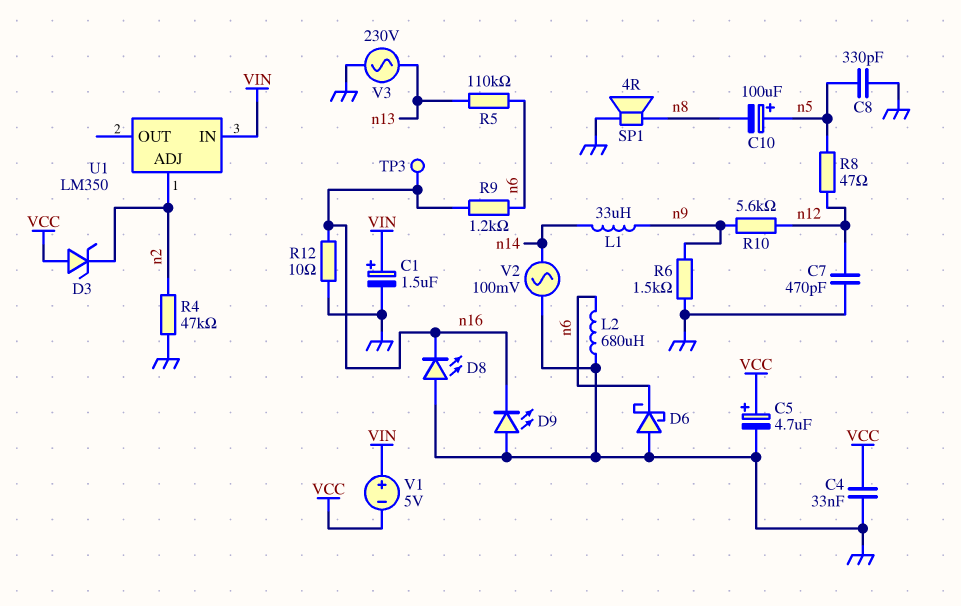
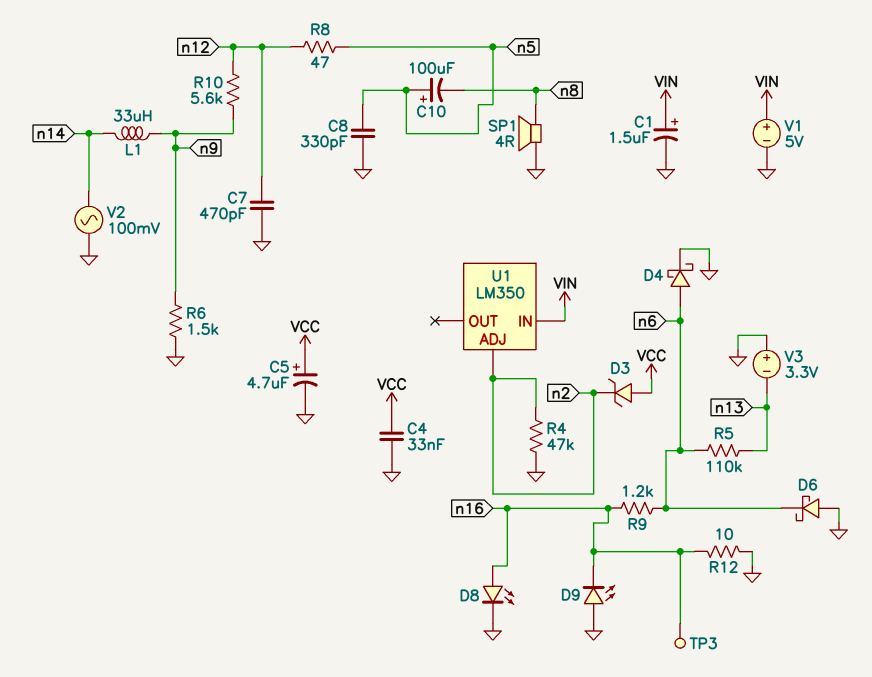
D4: none -> schottky (A n6, K GND)
D8: LED (A GND, K n16) -> LED (A n16, K GND)
L2: 680uH (GND, n6) -> none
V1: 5V (plus VIN, minus VCC) -> 5V (plus VIN, minus GND)
V3: AC 230V (GND, n13) -> 3.3V (plus GND, minus n13)

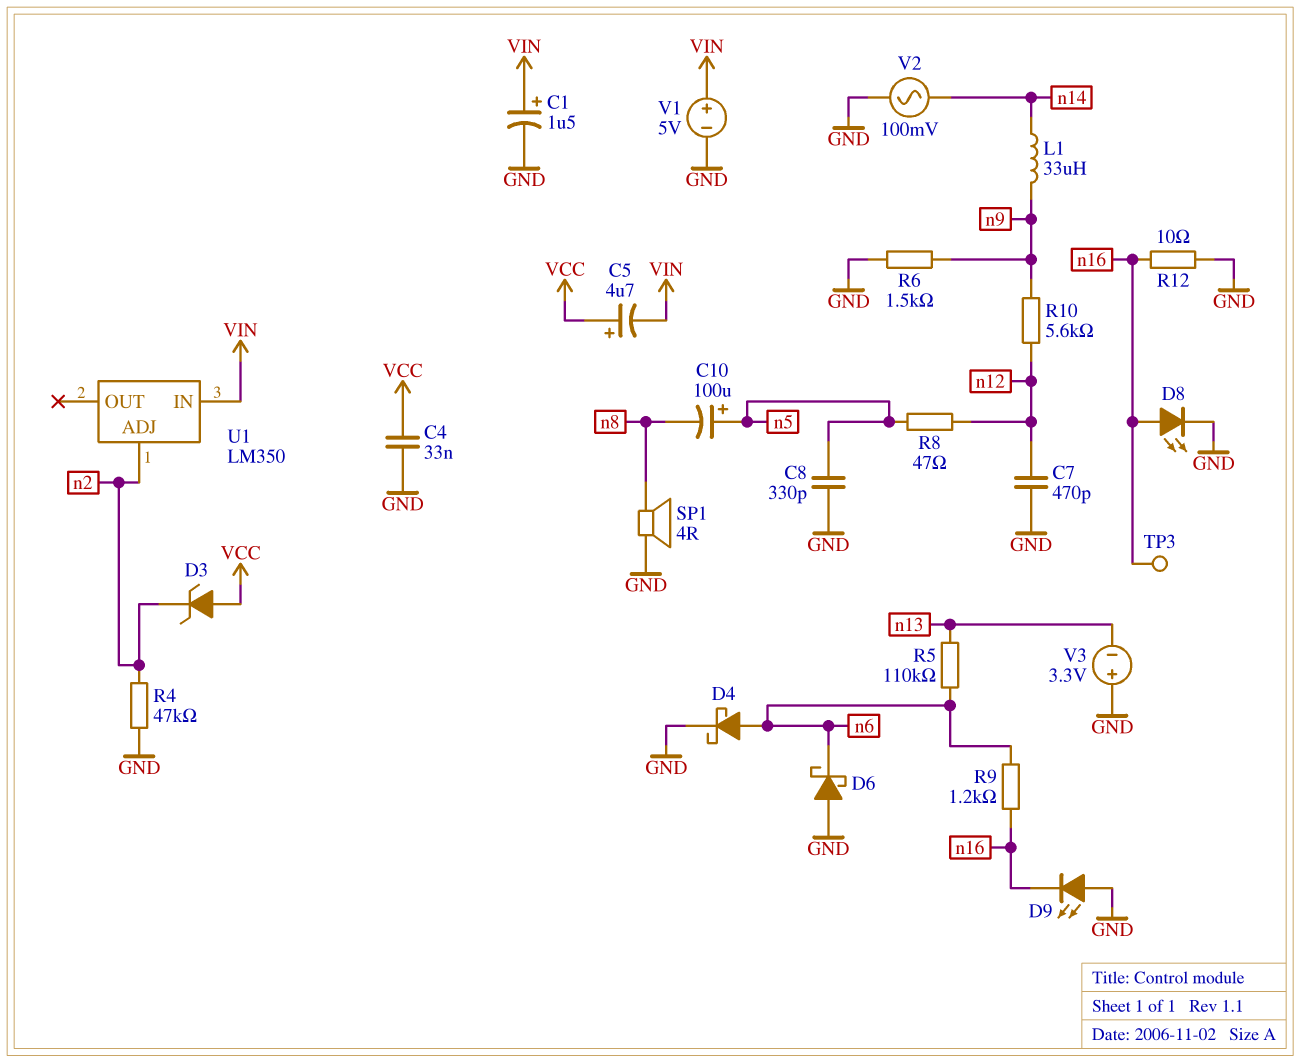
C5: 4.7uF (plus VCC, minus GND) -> 4.7uF (plus VCC, minus VIN)

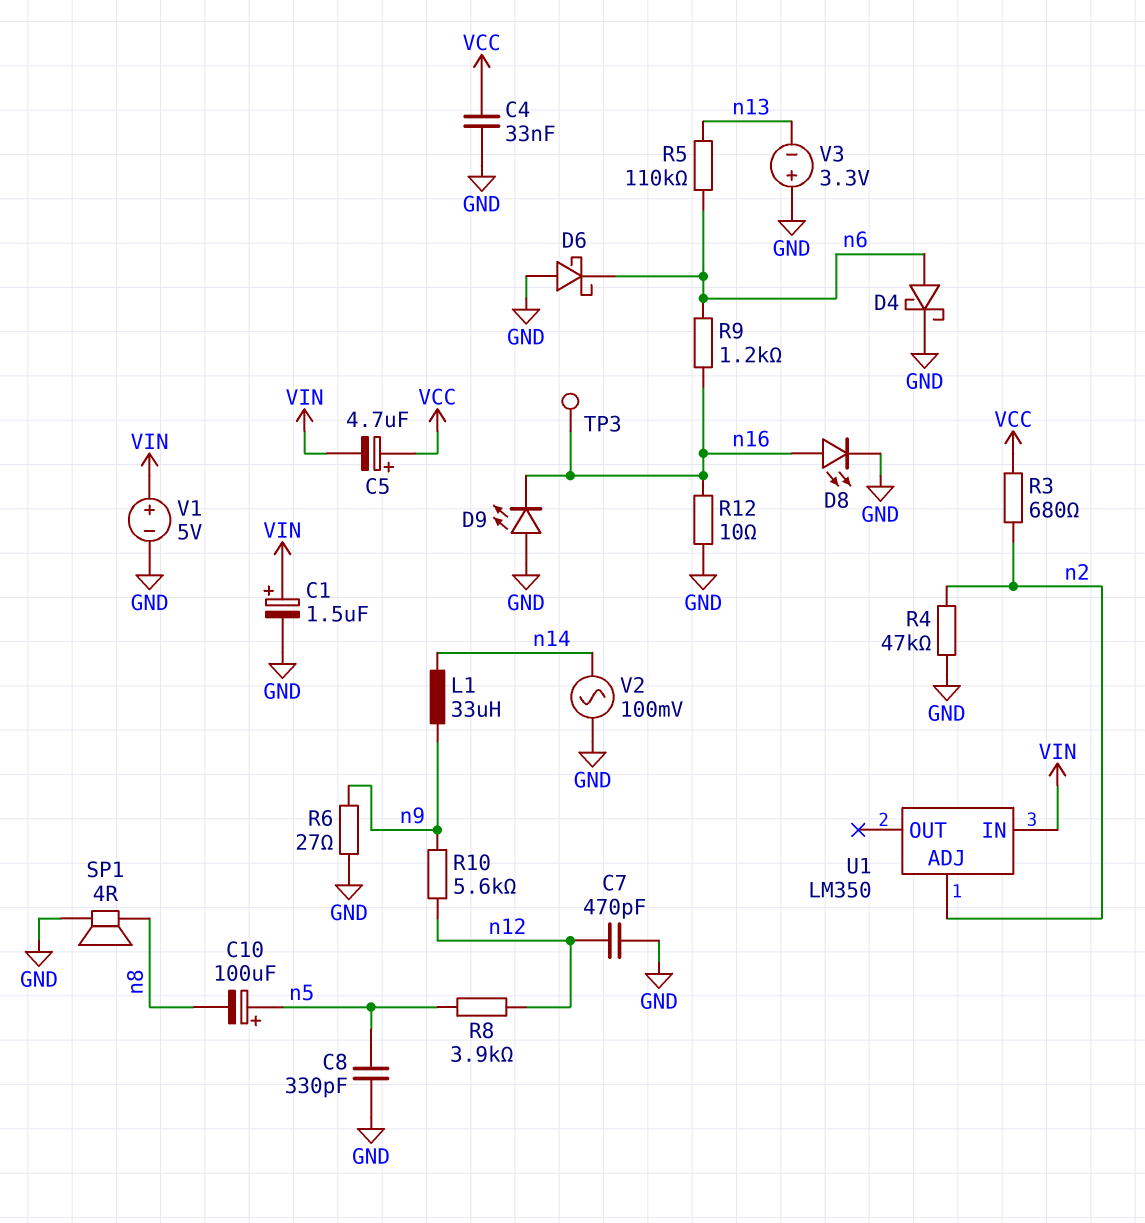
D3: zener (A VCC, K n2) -> none
R3: none -> 680 (VCC, n2)
R6: 1.5k (GND, n9) -> 27 (GND, n9)
R8: 47 (n5, n12) -> 3.9k (n5, n12)

